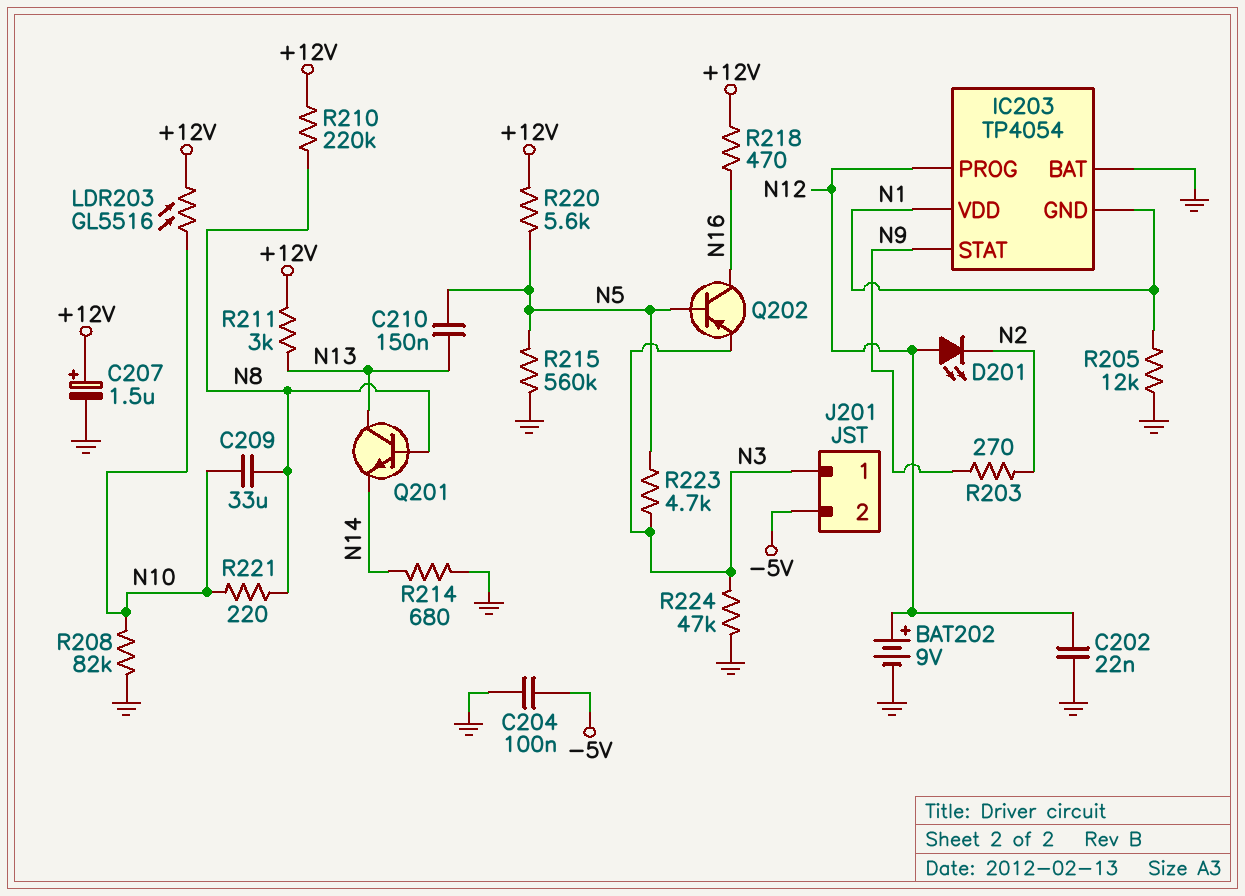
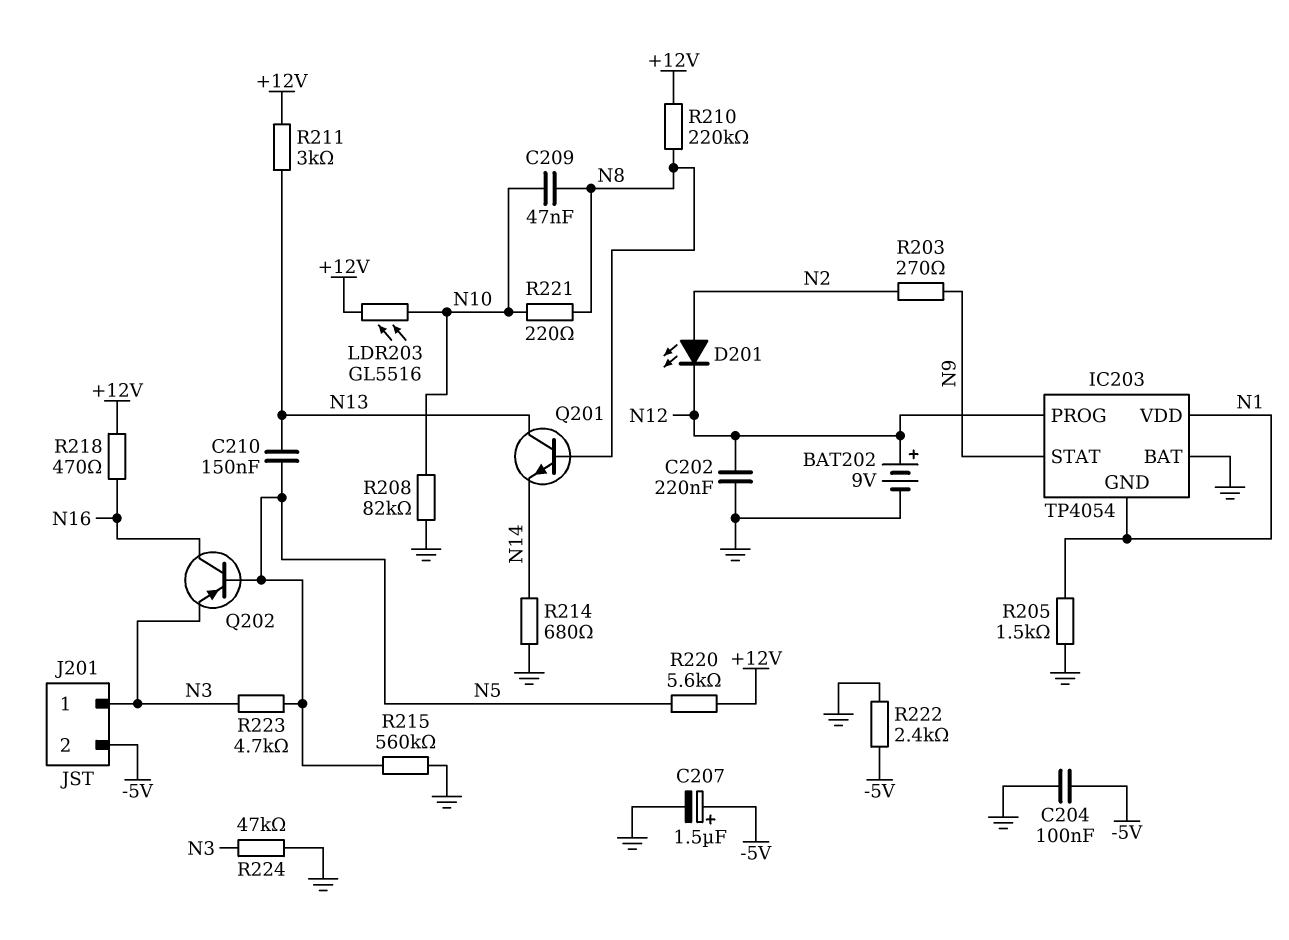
C202: 22nF (GND, N12) -> 220nF (GND, N12)
C207: 1.5uF (plus +12V, minus GND) -> 1.5uF (plus -5V, minus GND)
C209: 33uF (N8, N10) -> 47nF (N8, N10)
D201: LED (A N12, K N2) -> LED (A N2, K N12)
R205: 12k (GND, N1) -> 1.5k (GND, N1)
R222: none -> 2.4k (-5V, GND)

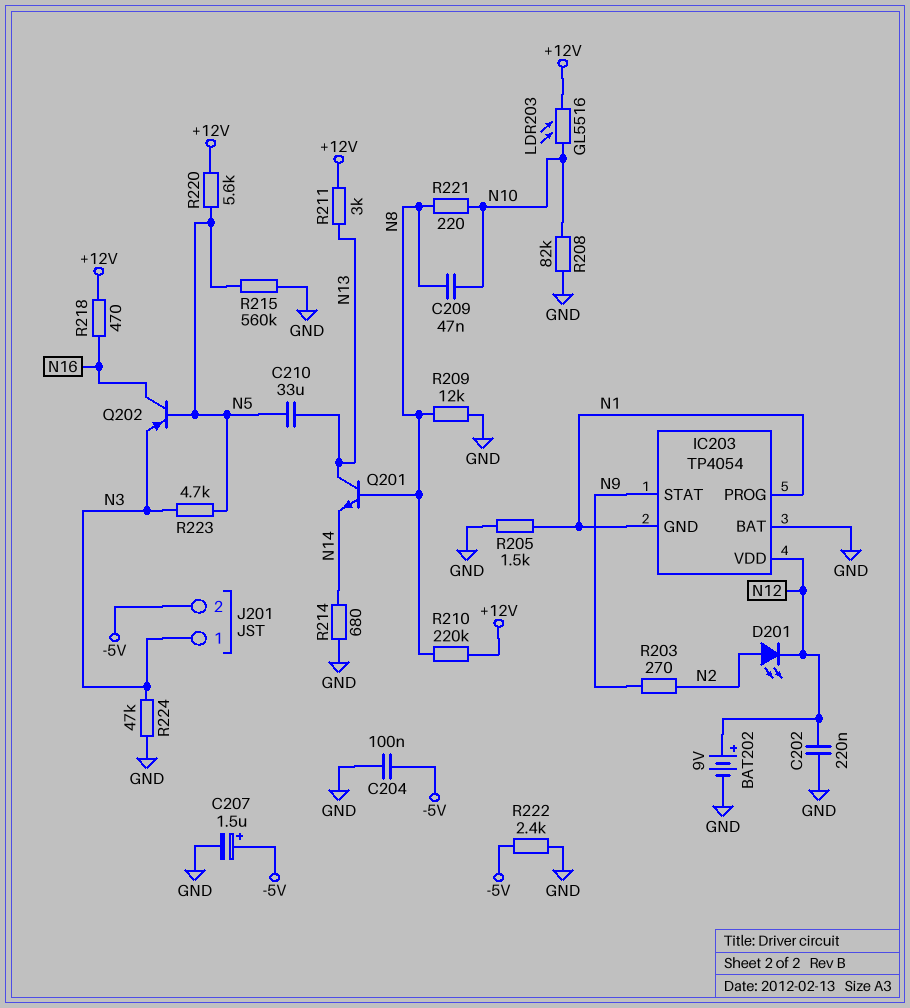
C210: 150nF (N5, N13) -> 33uF (N5, N13)
IC203 pin PROG: N12 -> N1
IC203 pin VDD: N1 -> N12
R209: none -> 12k (GND, N8)

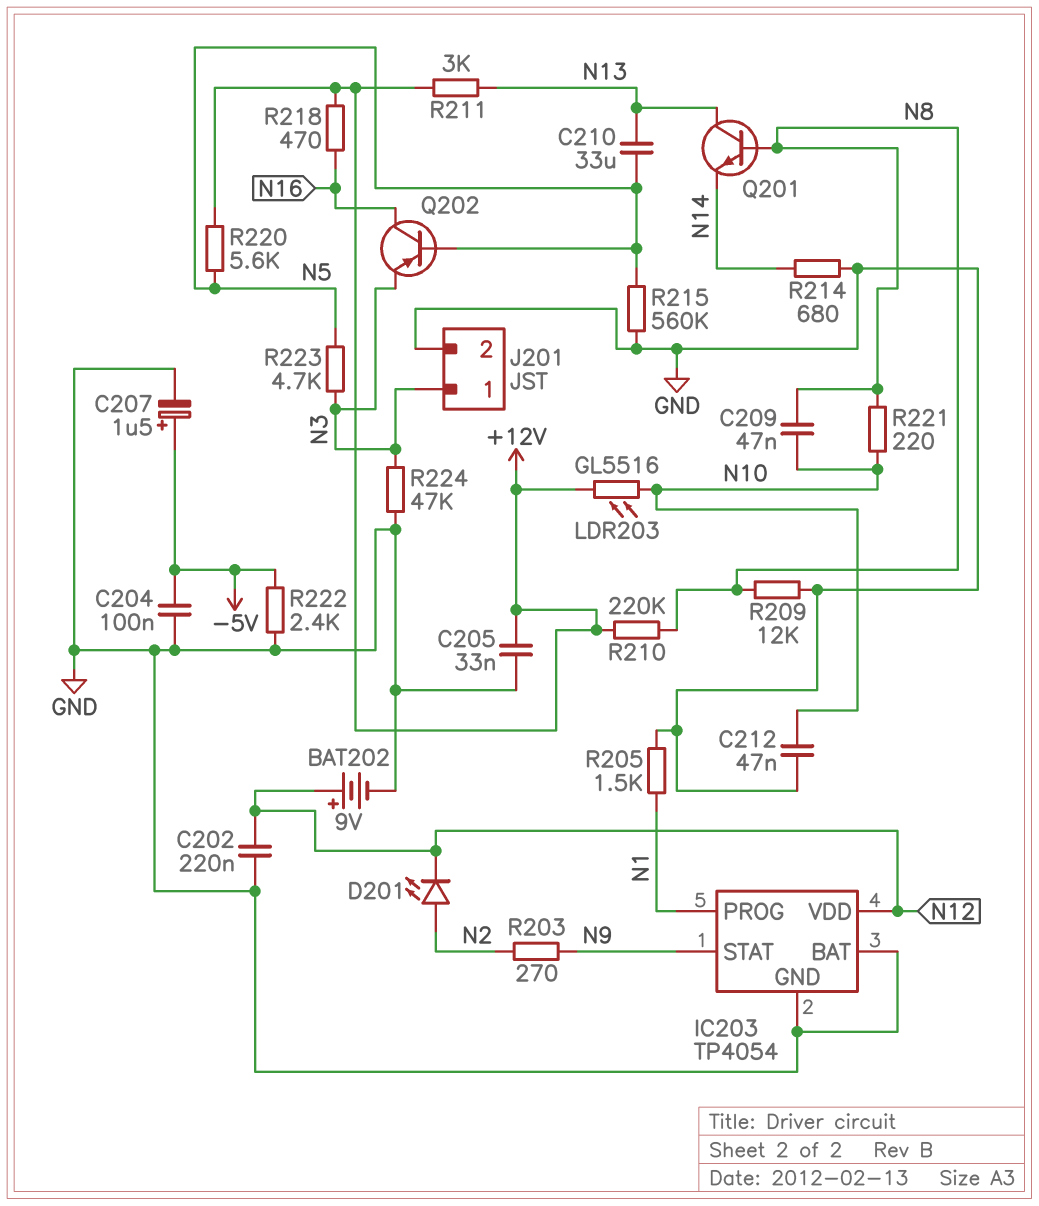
C205: none -> 33nF (+12V, GND)
C212: none -> 47nF (GND, N10)
IC203 pin GND: N1 -> GND
J201 pin 2: -5V -> GND
R208: 82k (GND, N10) -> none

